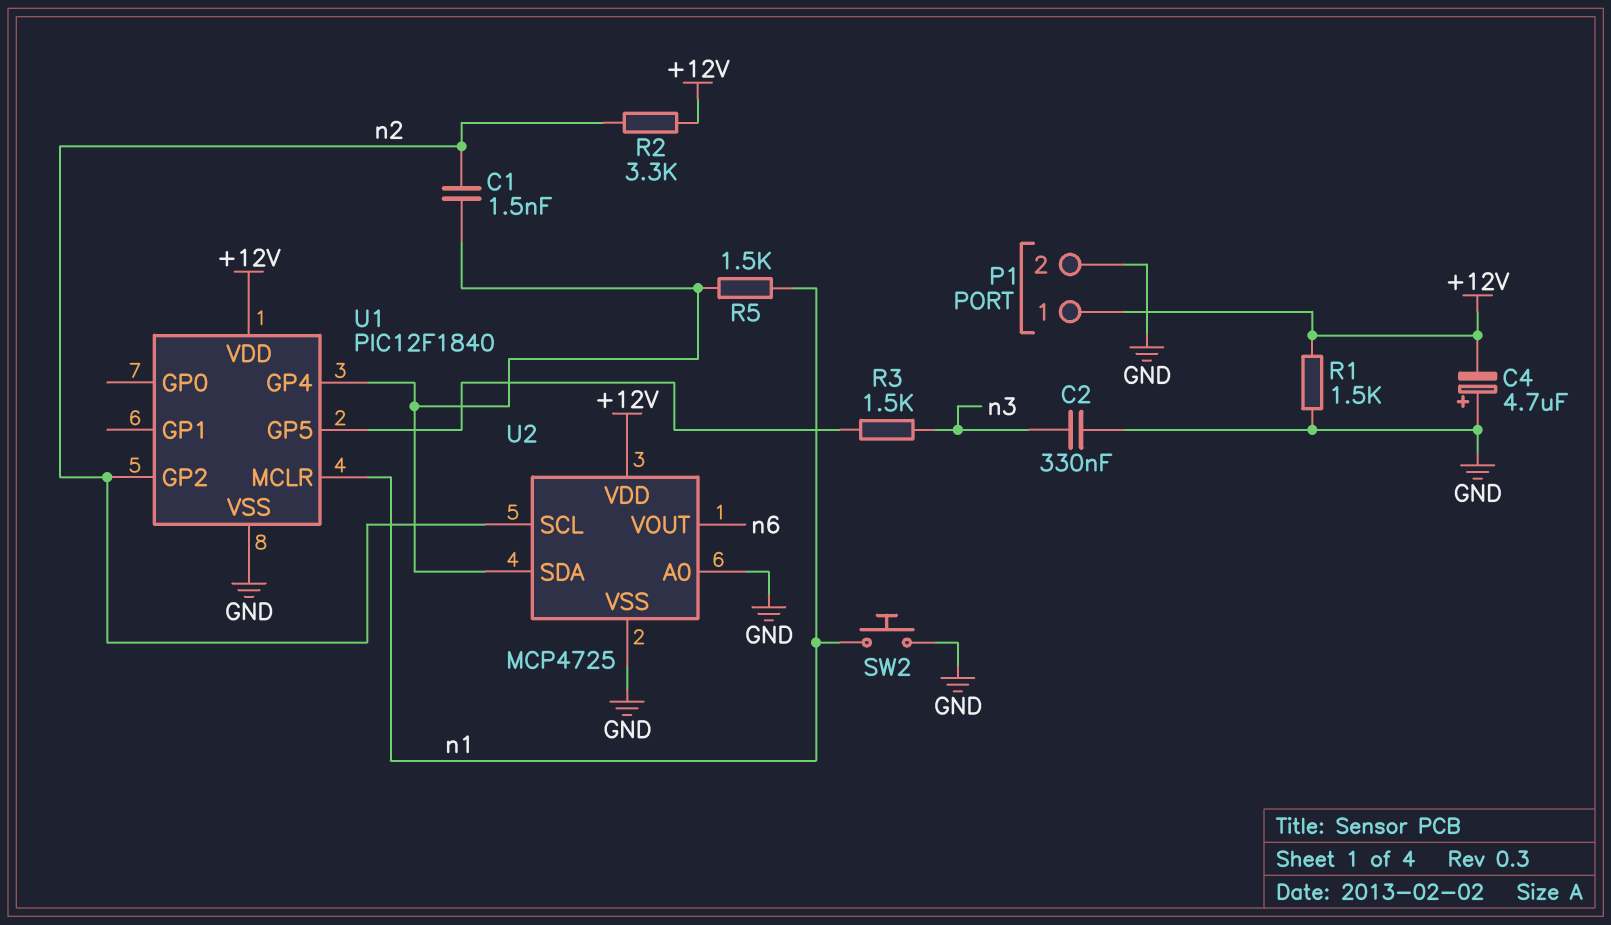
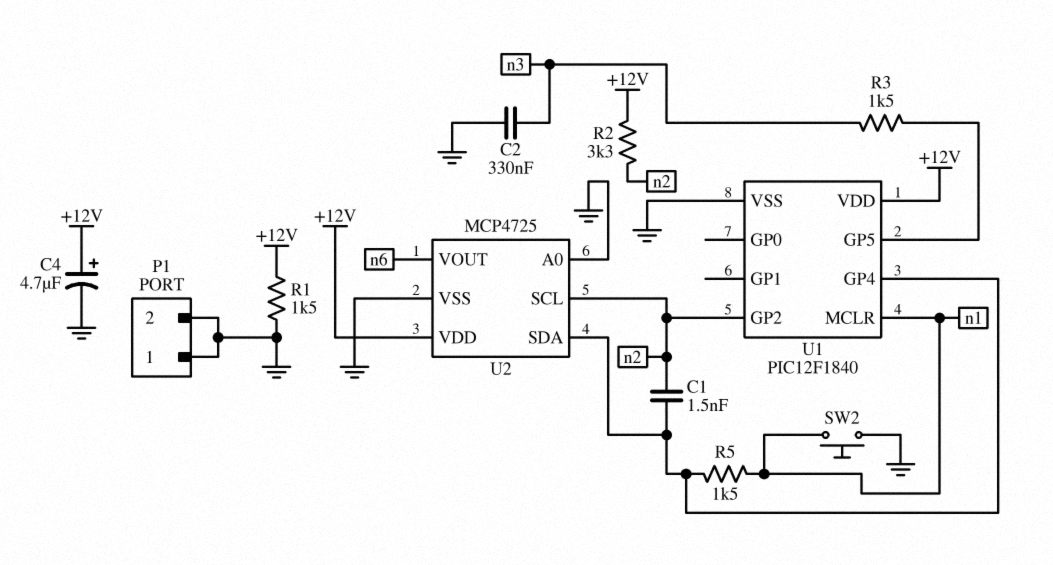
C4: 4.7uF (plus GND, minus +12V) -> 4.7uF (plus +12V, minus GND)
P1 pin 1: +12V -> GND

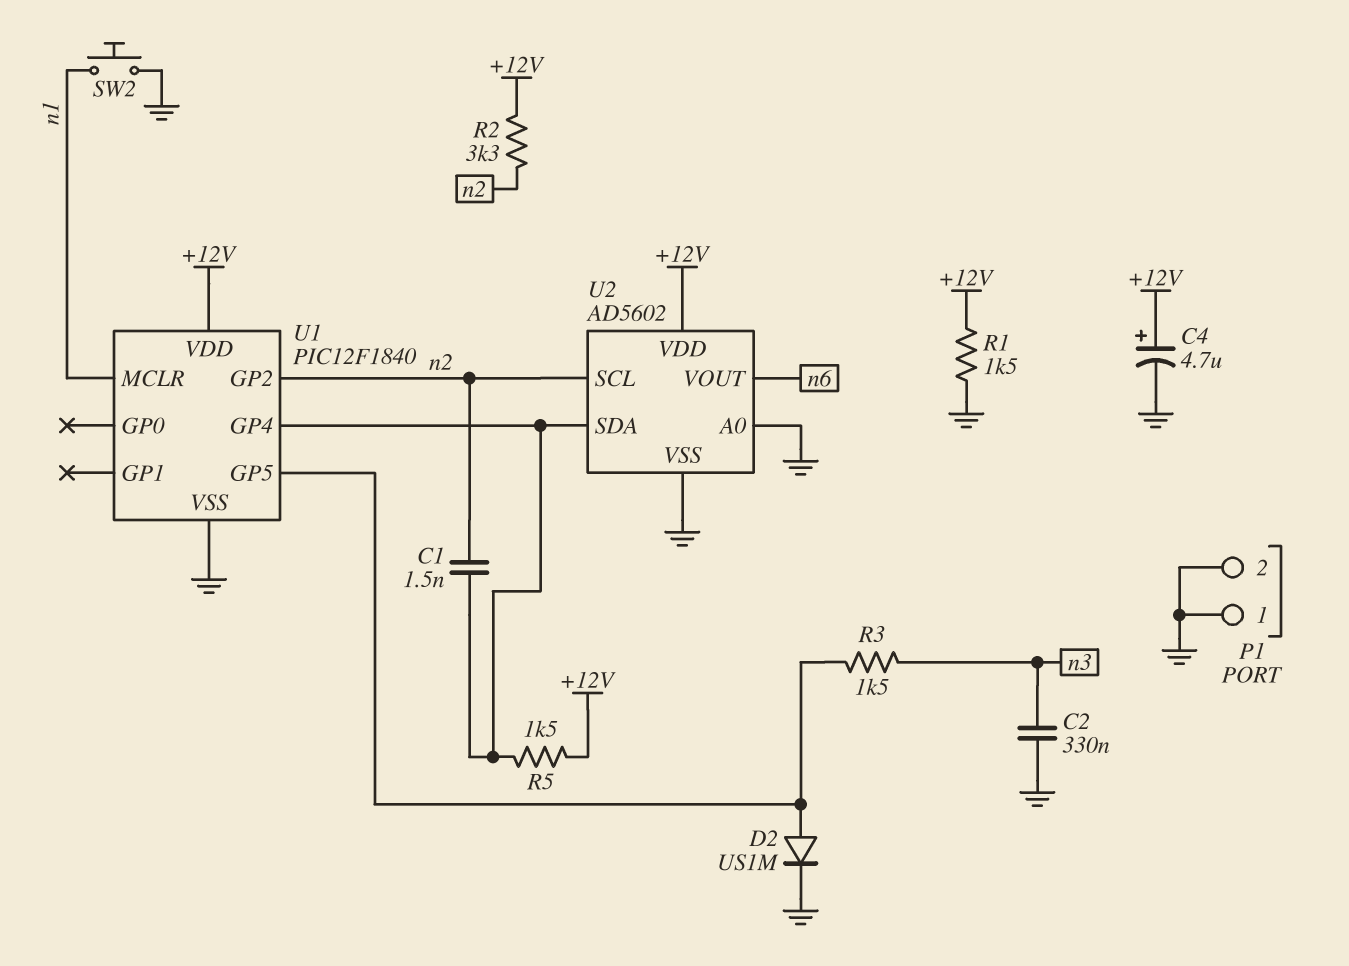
D2: none -> diode US1M (A U1/GP5, K GND)
R5: 1.5k (U1/GP4, n1) -> 1.5k (+12V, U1/GP4)
U2: MCP4725 -> AD5602

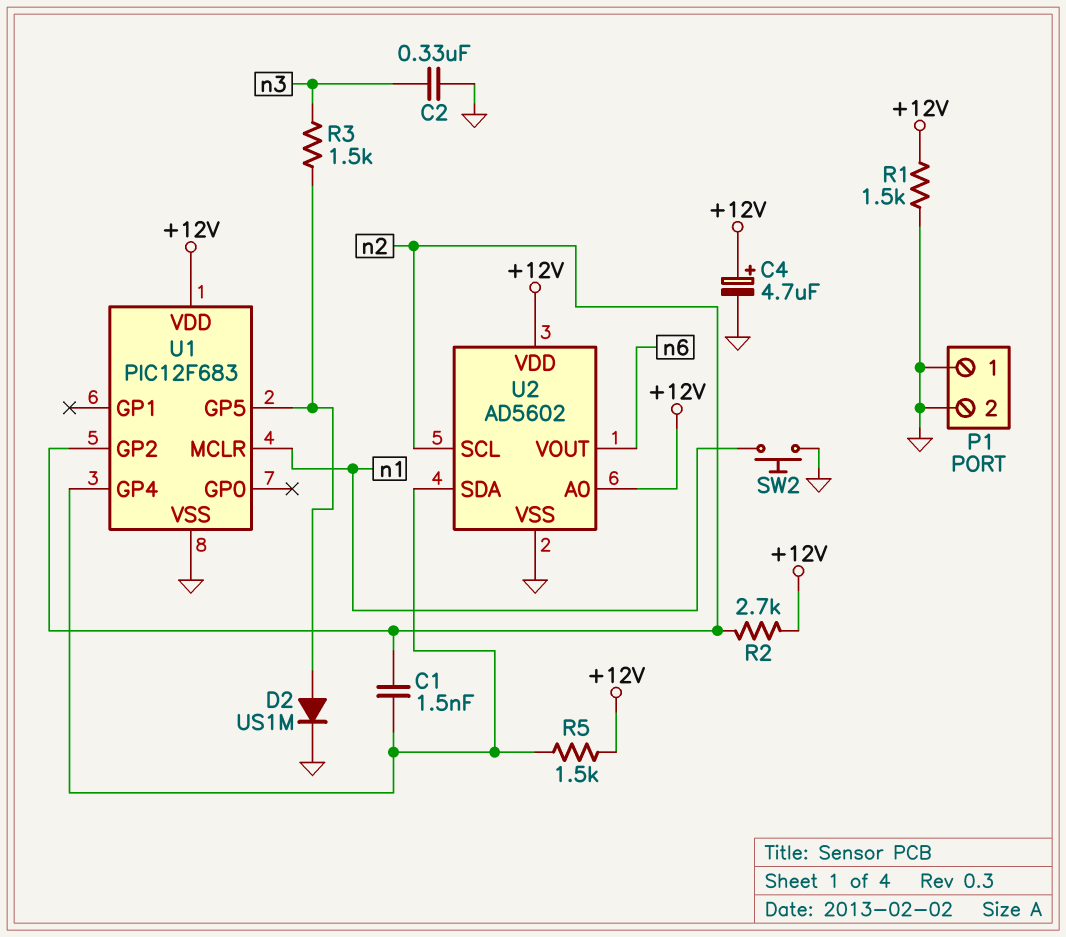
R2: 3.3k (+12V, n2) -> 2.7k (+12V, n2)
U1: PIC12F1840 -> PIC12F683
U2 pin A0: GND -> +12V

